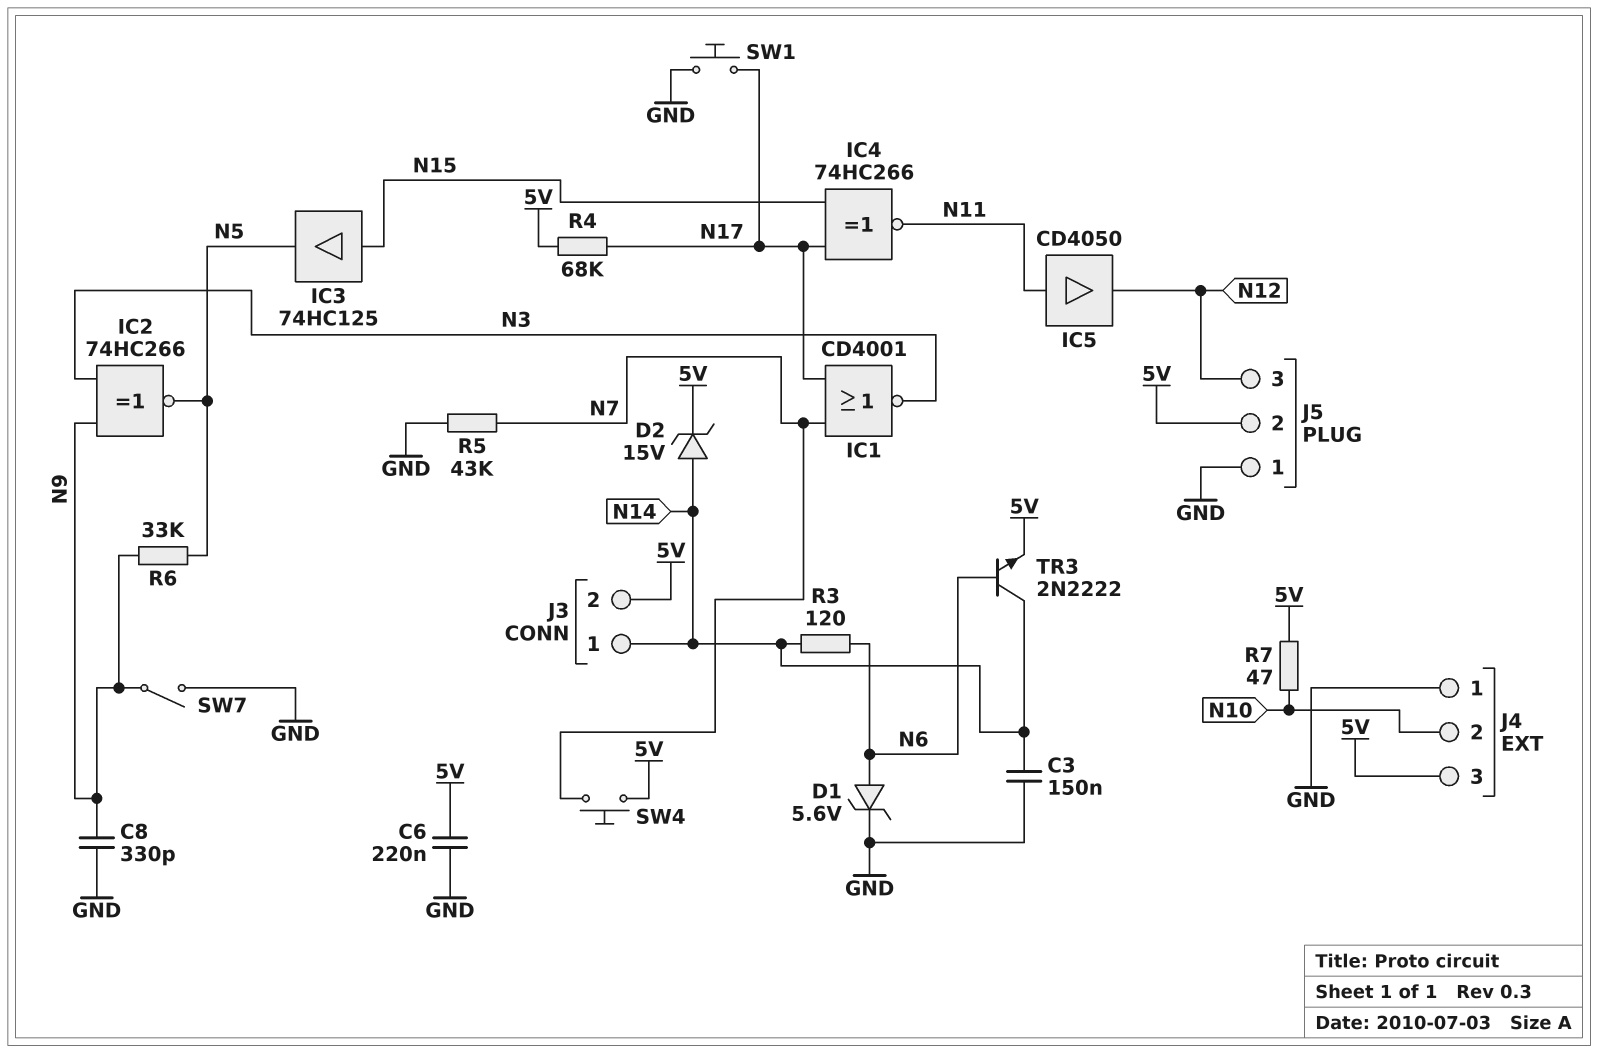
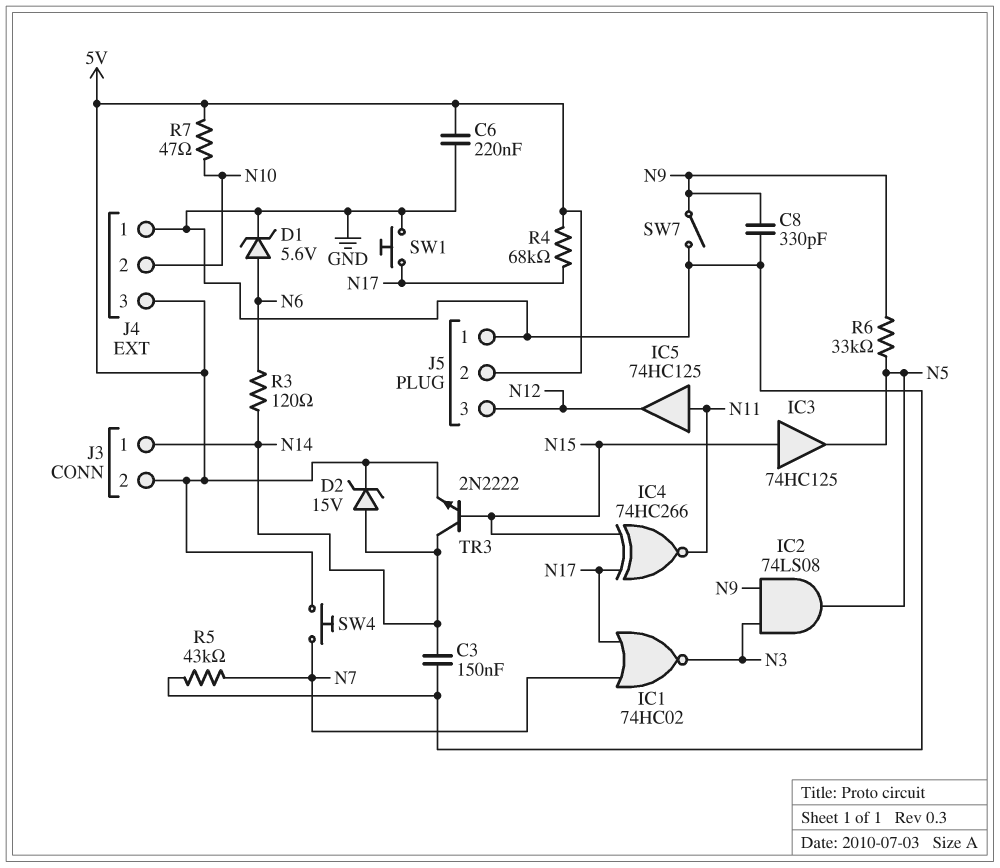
IC1: NOR CD4001 (in N7, in N17, out N3) -> NOR 74HC02 (in N7, in N17, out N3)
IC2: XNOR 74HC266 (in N3, in N9, out N5) -> AND 74LS08 (in N3, in N9, out N5)
IC5: buffer CD4050 (in N11, out N12) -> buffer 74HC125 (in N11, out N12)
TR3: NPN 2N2222 (B N6, C N14, E 5V) -> NPN 2N2222 (B N15, C N14, E 5V)

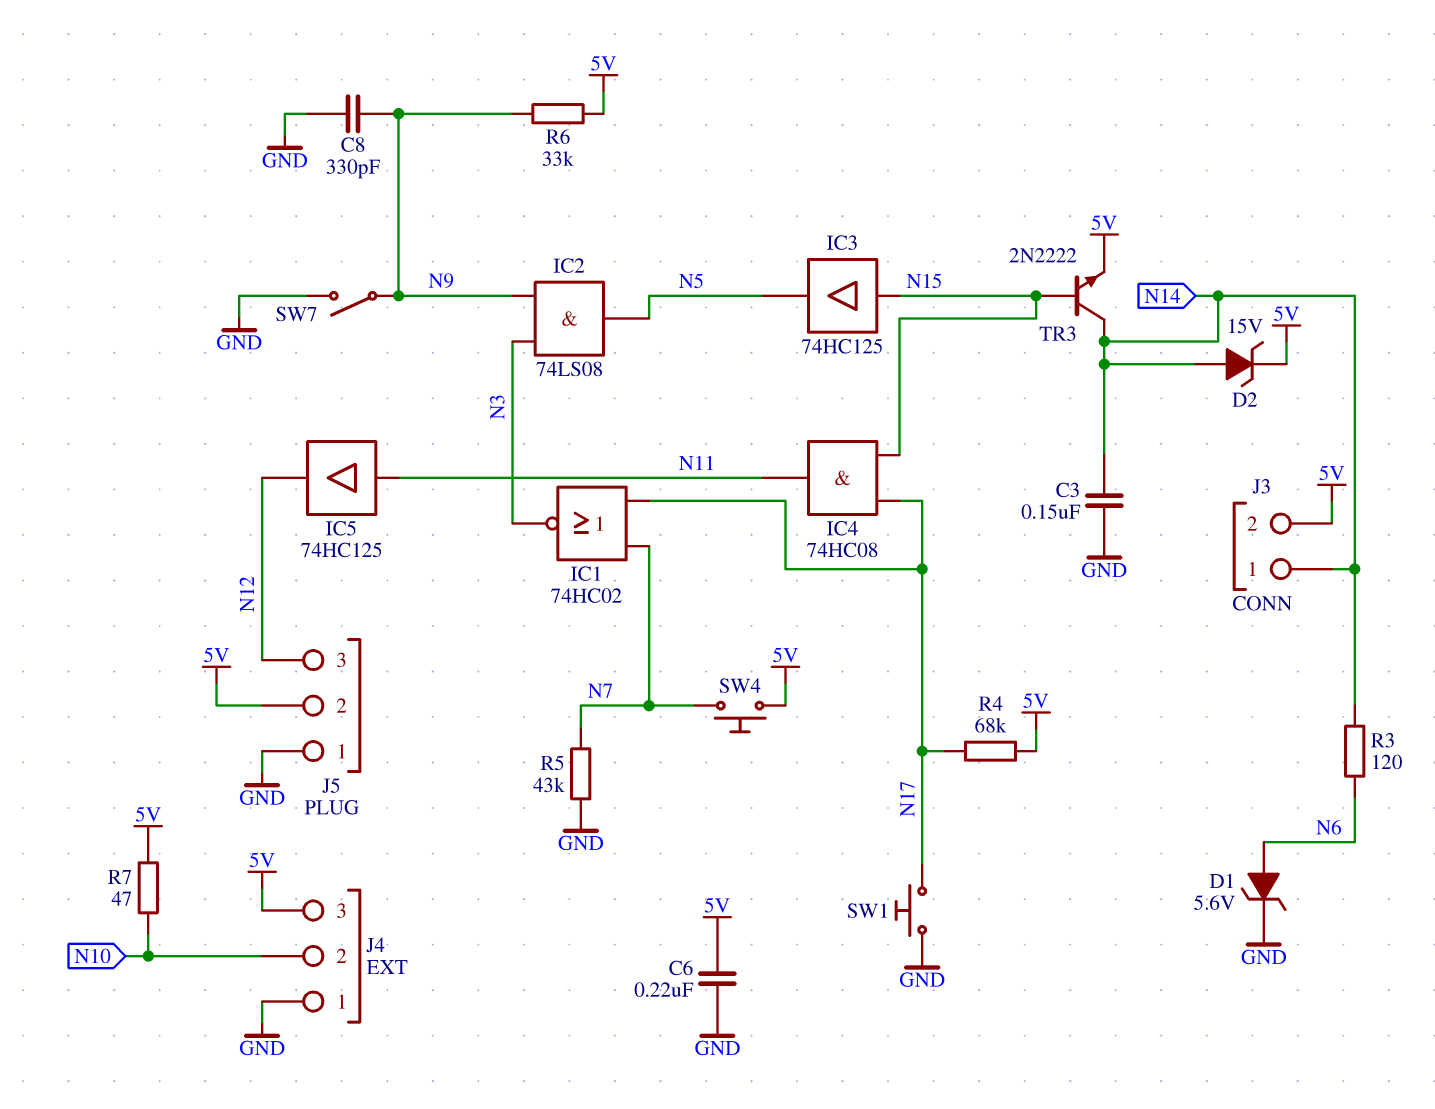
IC4: XNOR 74HC266 (in N15, in N17, out N11) -> AND 74HC08 (in N15, in N17, out N11)
R6: 33k (N5, N9) -> 33k (5V, N9)

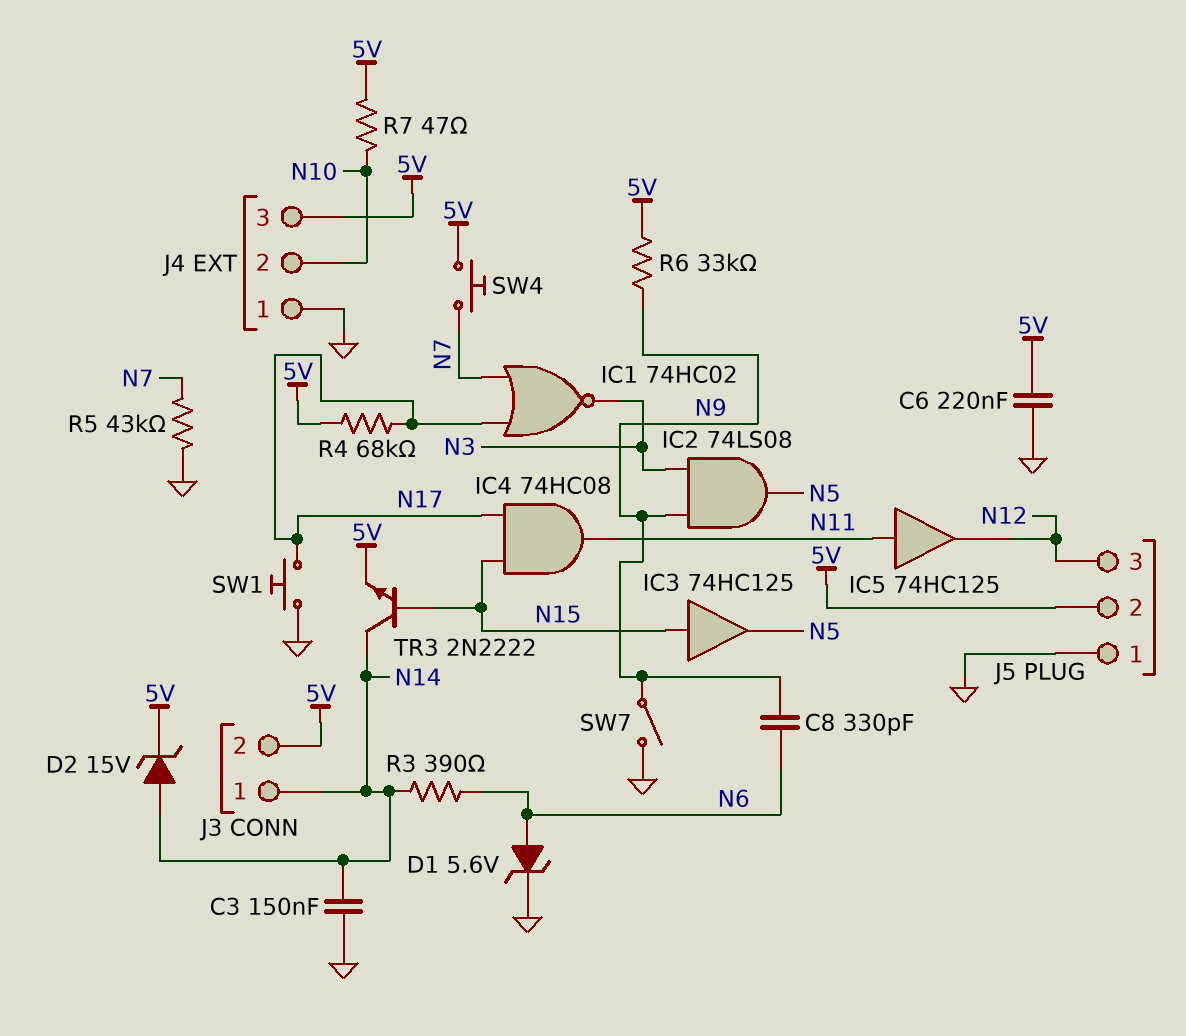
C8: 330pF (GND, N9) -> 330pF (N6, N9)
R3: 120 (N6, N14) -> 390 (N6, N14)

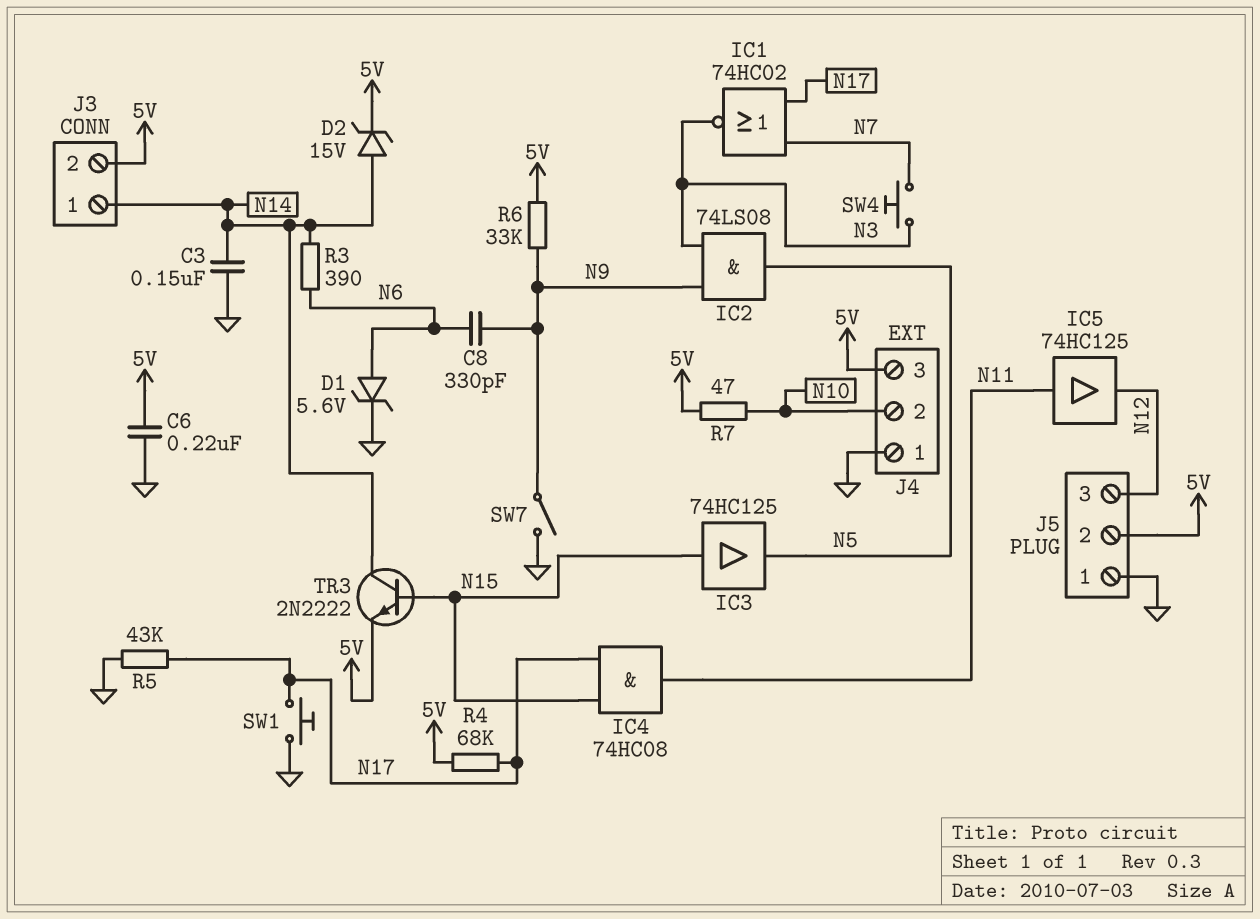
R5: 43k (GND, N7) -> 43k (GND, N17)
SW4: button (5V, N7) -> button (N3, N7)

